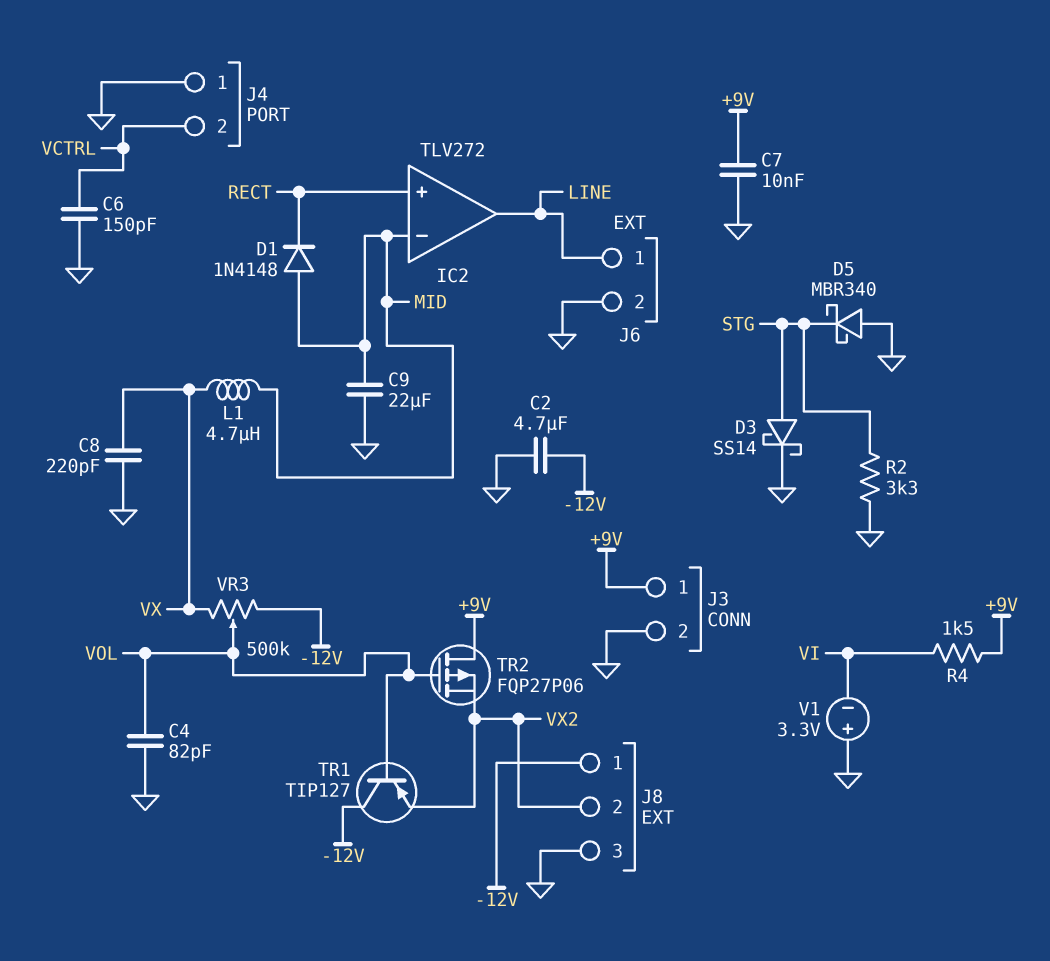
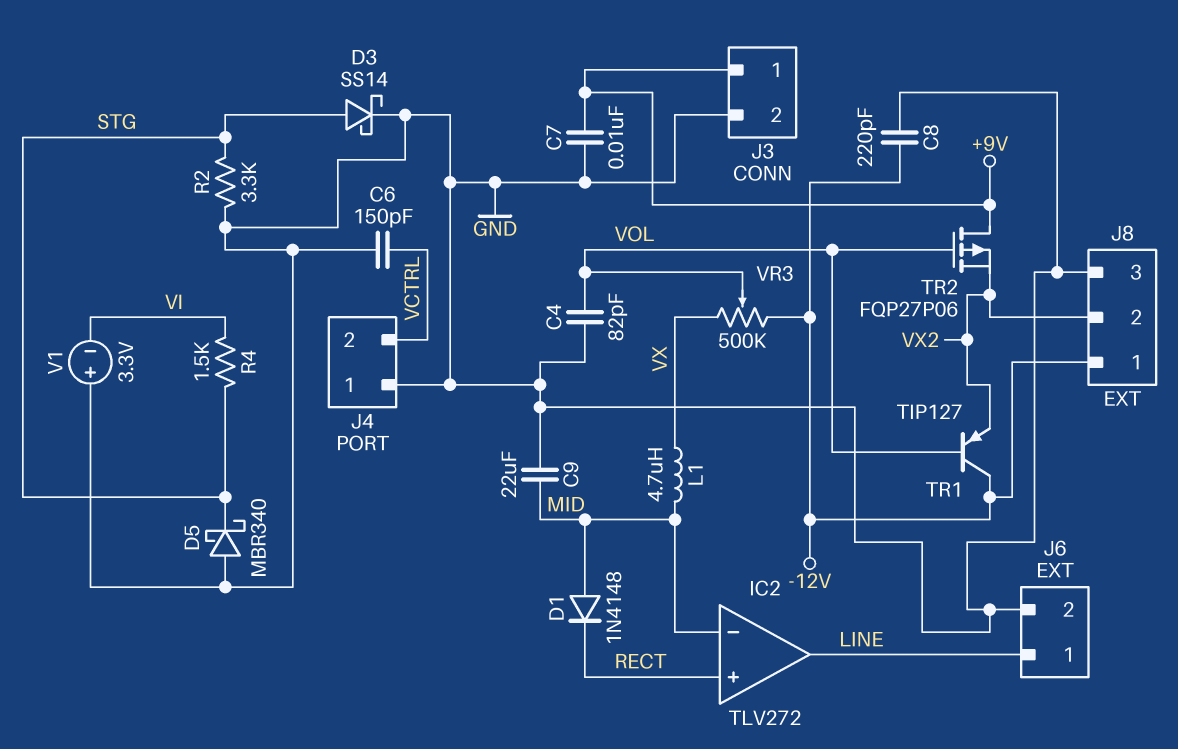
C2: 4.7uF (-12V, GND) -> none
C8: 220pF (GND, VX) -> 220pF (-12V, GND)
R4: 1.5k (+9V, VI) -> 1.5k (STG, VI)

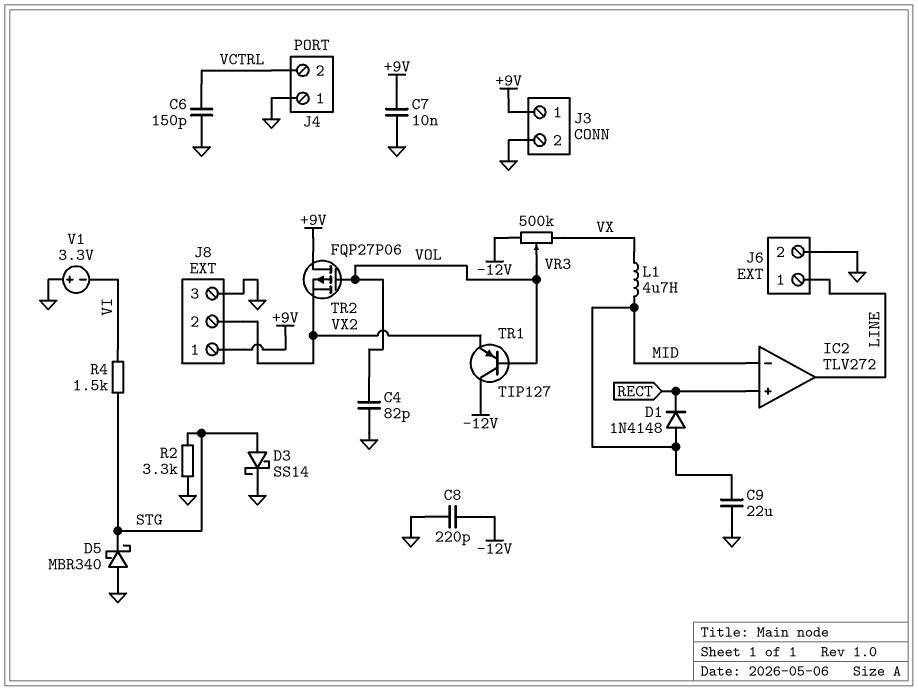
J8 pin 1: -12V -> +9V

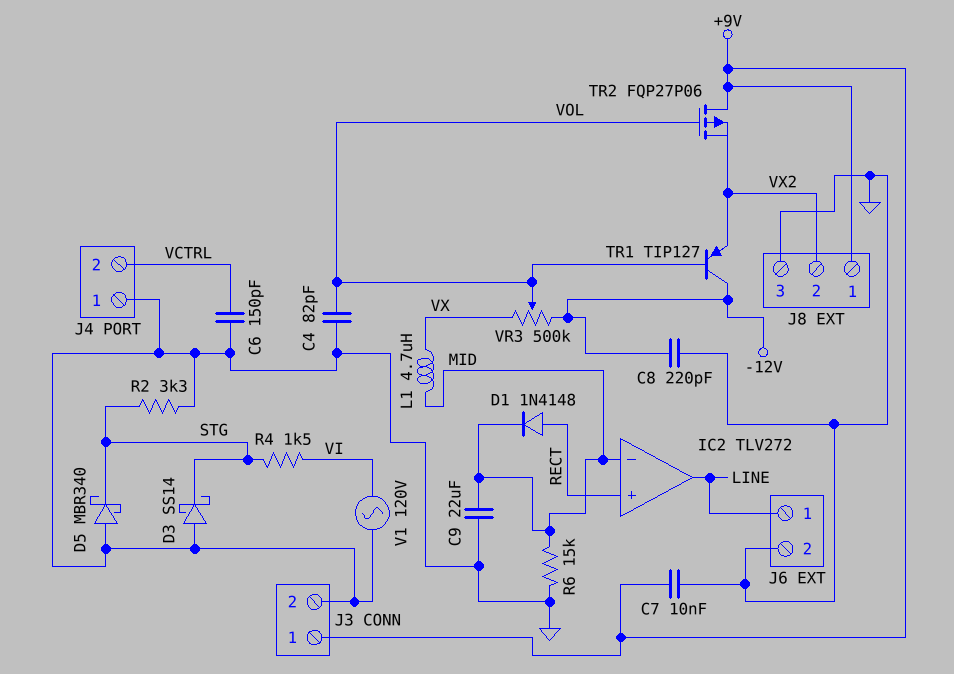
D1: diode 1N4148 (A MID, K RECT) -> diode 1N4148 (A RECT, K MID)
D3: schottky SS14 (A STG, K GND) -> schottky SS14 (A GND, K STG)
R6: none -> 15k (GND, MID)
V1: 3.3V (plus GND, minus VI) -> AC 120V (GND, VI)

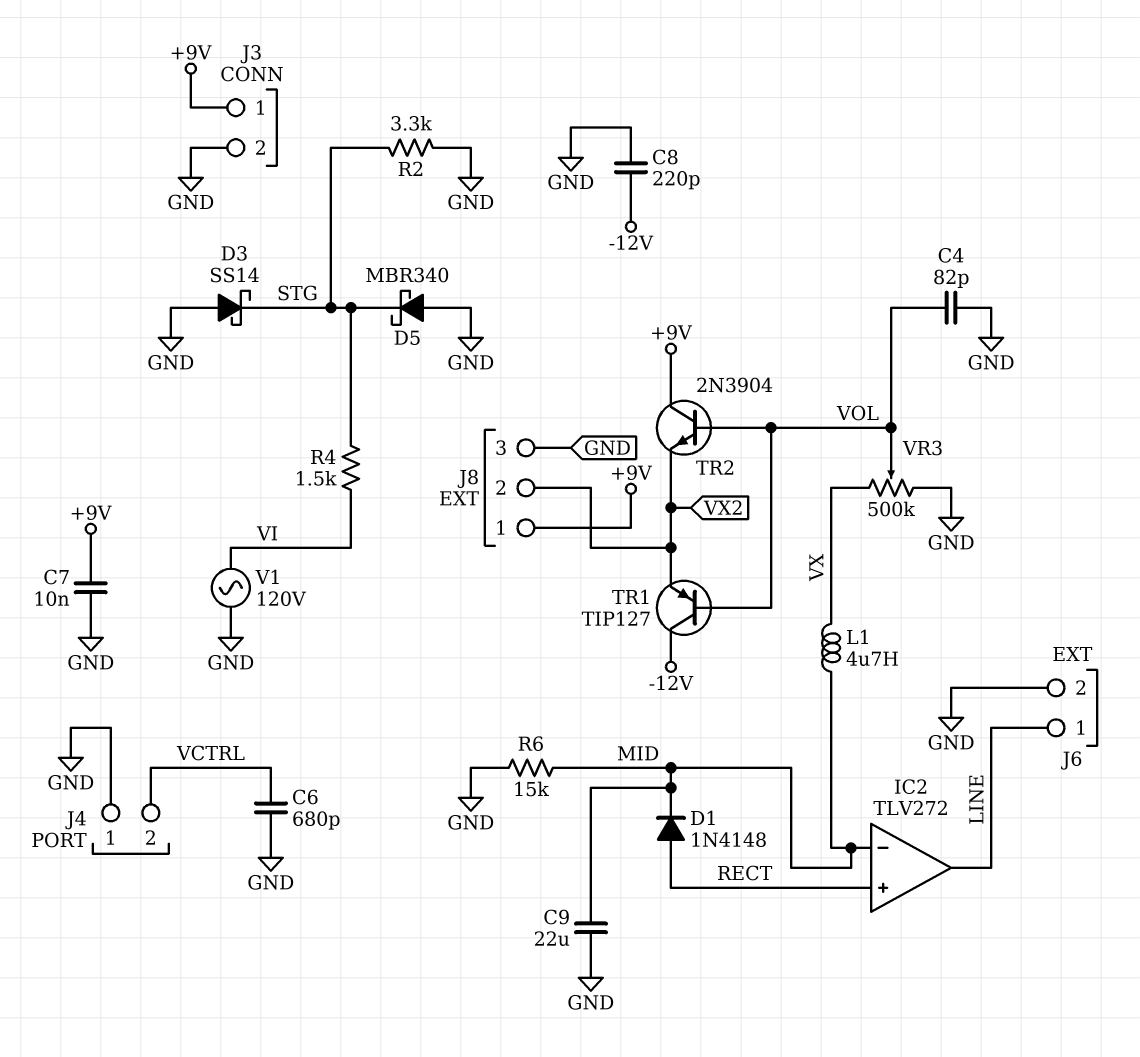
C6: 150pF (GND, VCTRL) -> 680pF (GND, VCTRL)
TR2: PMOS FQP27P06 (G VOL, D +9V, S VX2) -> NPN 2N3904 (B VOL, C +9V, E VX2)
VR3: 500k (-12V, VX, wiper VOL) -> 500k (GND, VX, wiper VOL)

